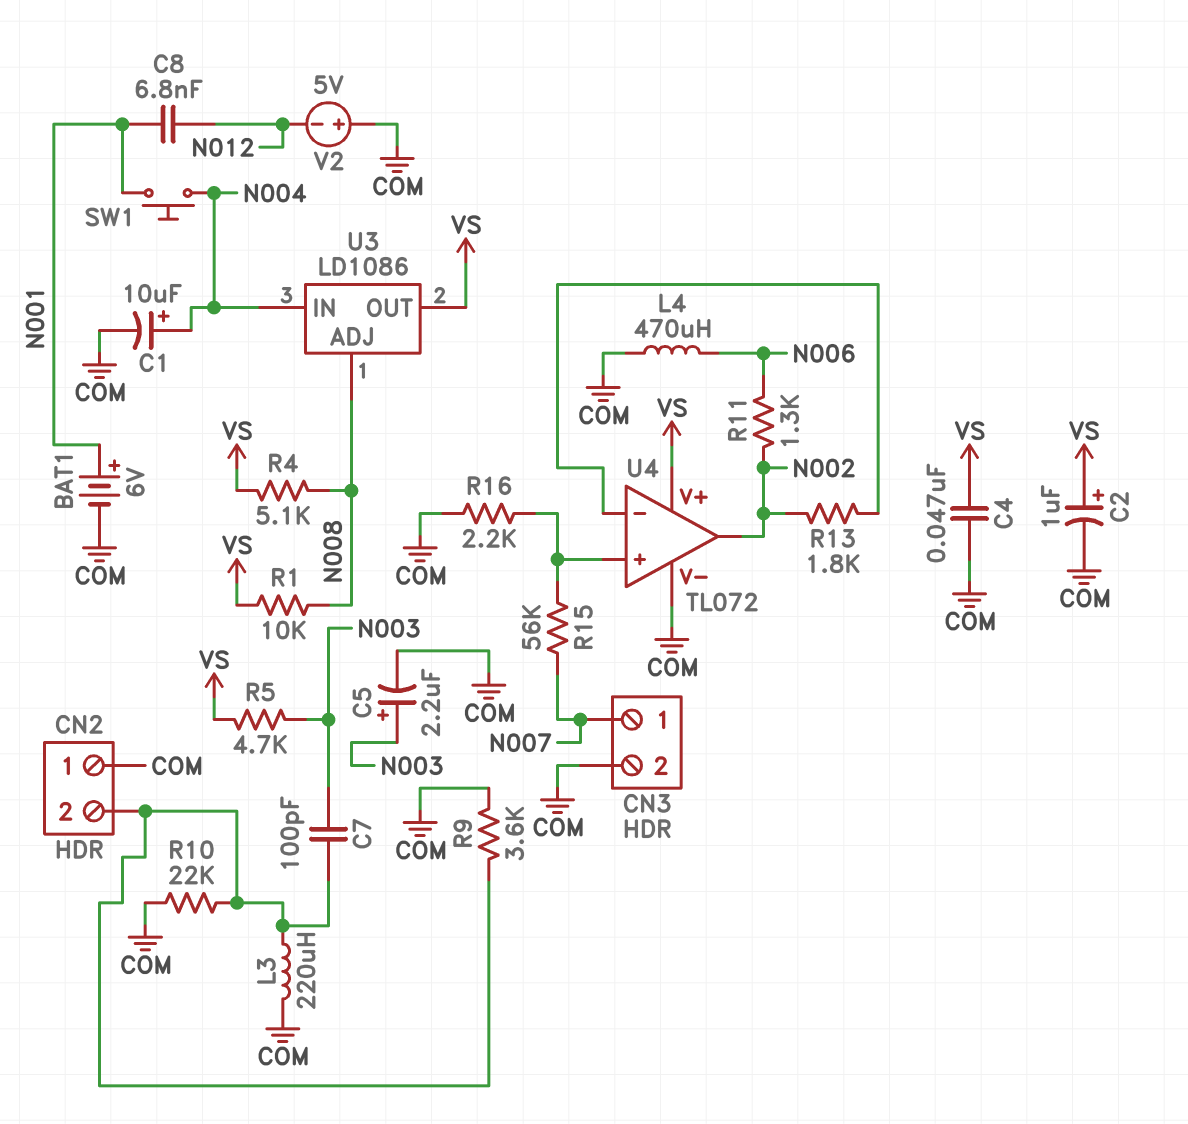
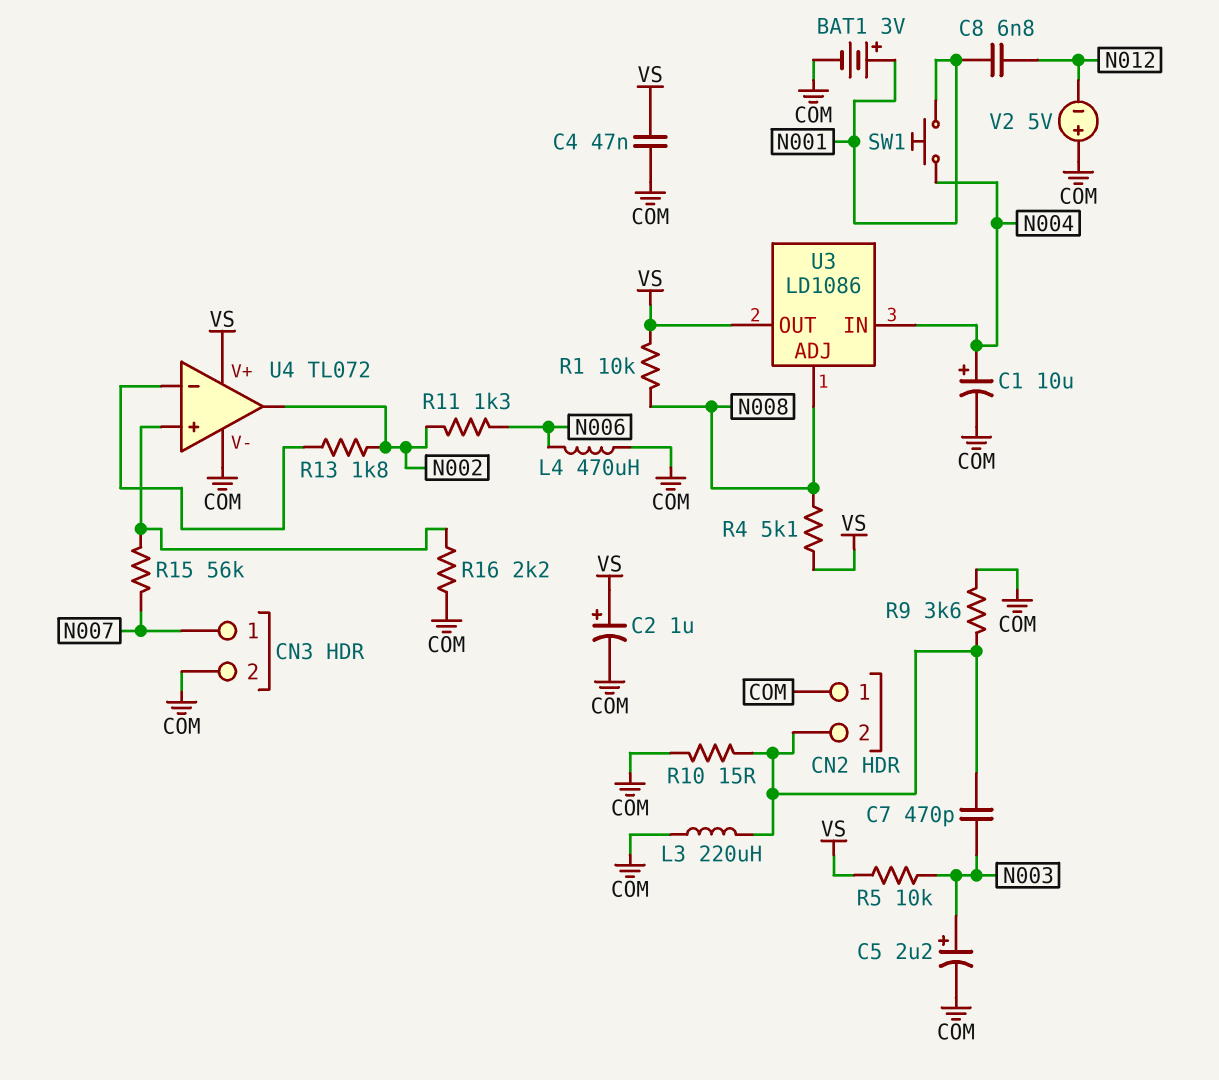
BAT1: 6V (plus N001, minus COM) -> 3V (plus N001, minus COM)
C7: 100pF (CN2/2, N003) -> 470pF (CN2/2, N003)
R5: 4.7k (N003, VS) -> 10k (N003, VS)
R10: 22k (CN2/2, COM) -> 15 (CN2/2, COM)

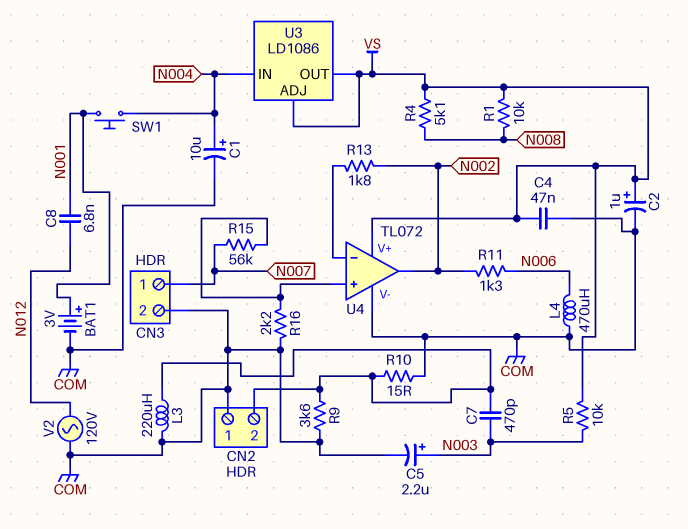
U3 pin ADJ: N008 -> VS
V2: 5V (plus COM, minus N012) -> AC 120V (COM, N012)

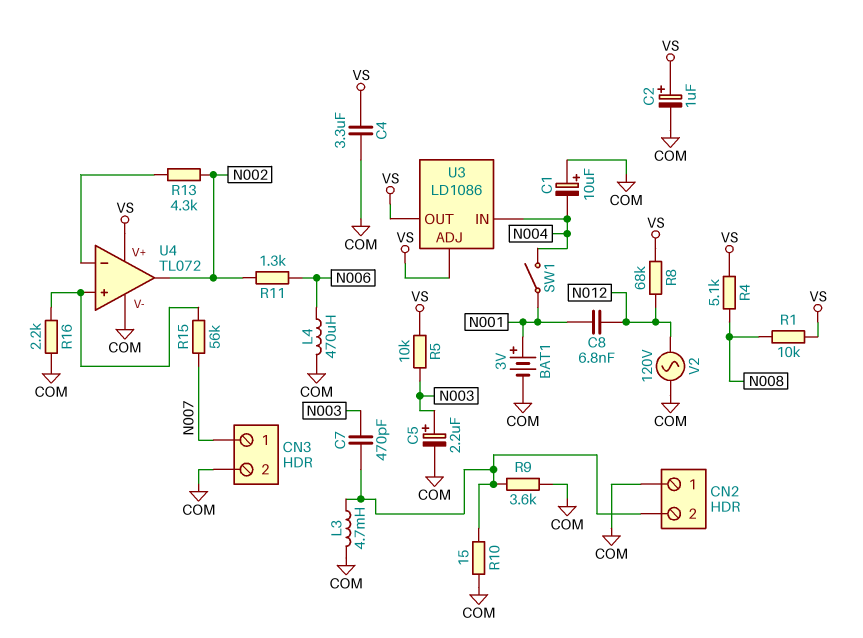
C1: 10uF (plus N004, minus COM) -> 10uF (plus COM, minus N004)
C4: 47nF (COM, VS) -> 3.3uF (COM, VS)
L3: 220uH (CN2/2, COM) -> 4.7mH (CN2/2, COM)
R8: none -> 68k (N012, VS)
R13: 1.8k (N002, U4/in-) -> 4.3k (N002, U4/in-)
SW1: button (N001, N004) -> switch (N001, N004)

